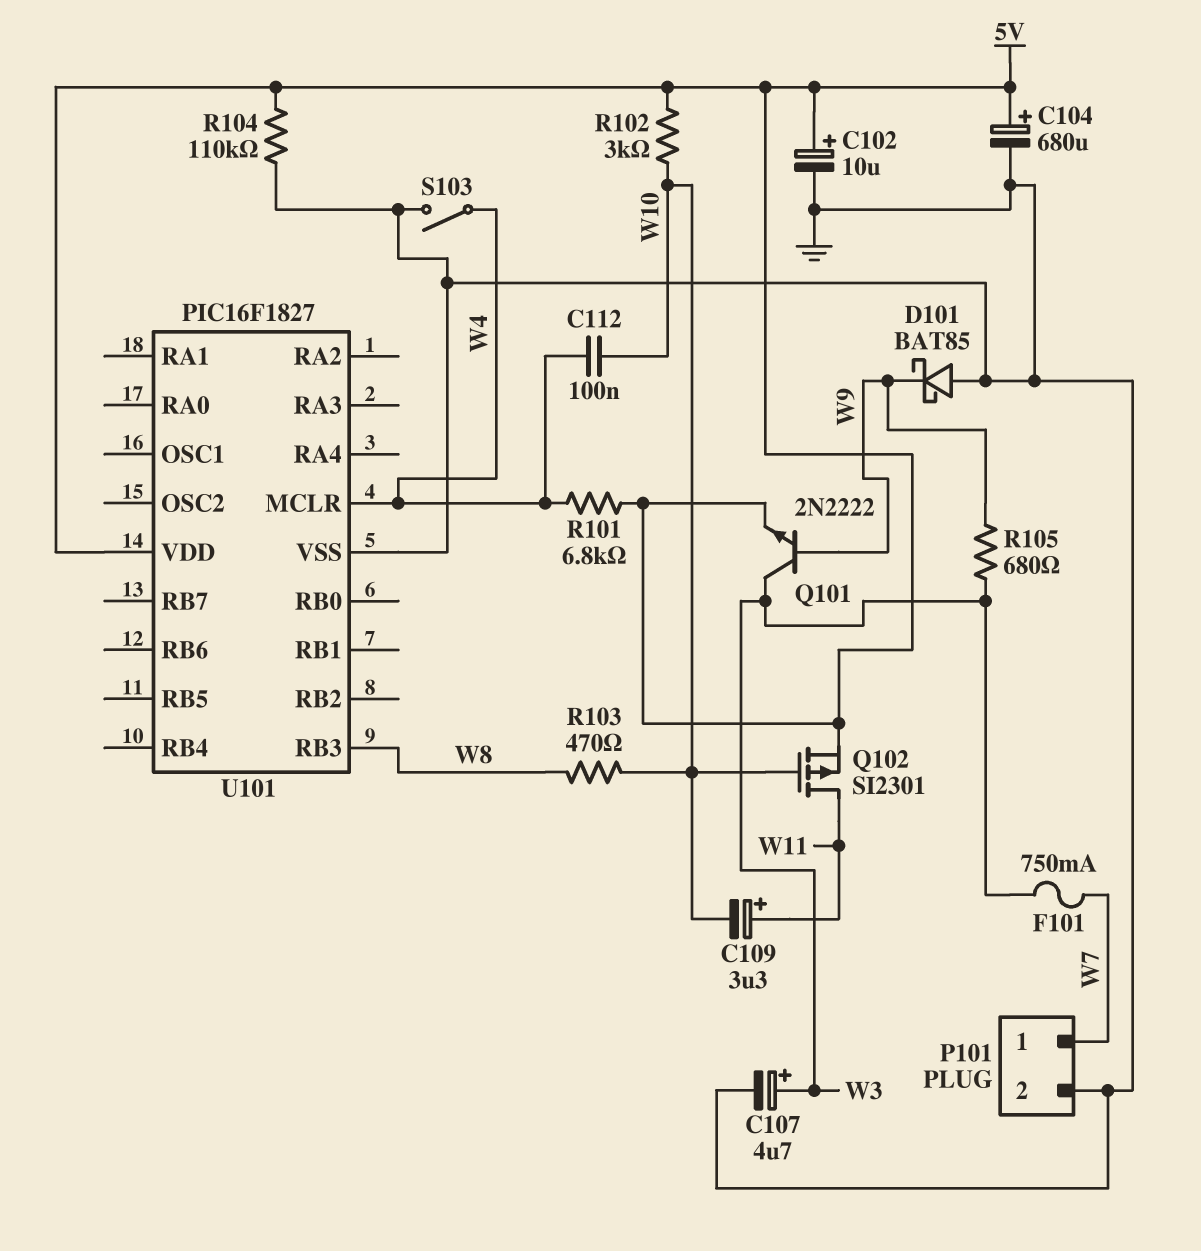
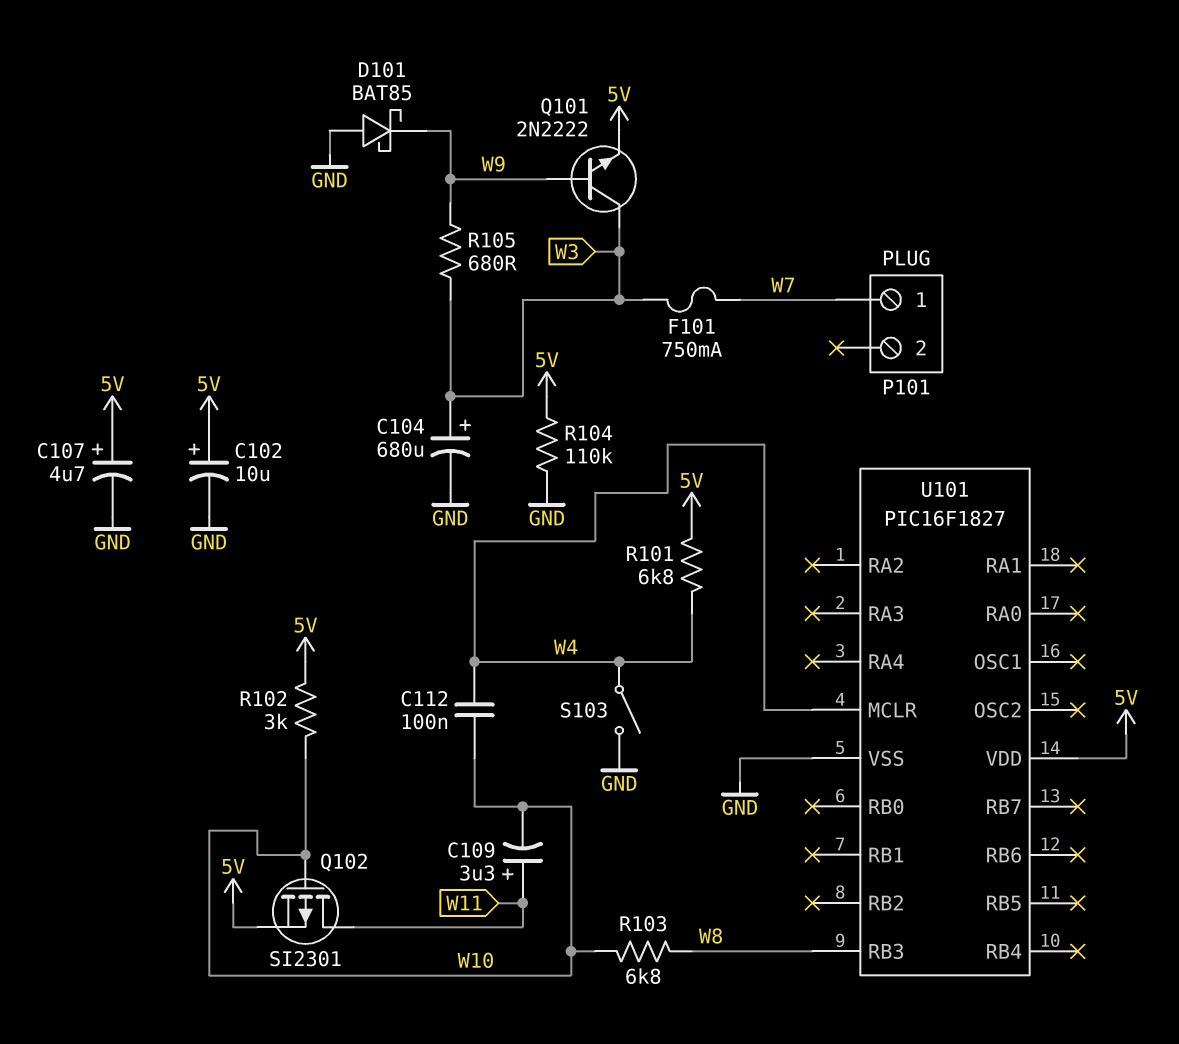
C104: 680uF (plus 5V, minus GND) -> 680uF (plus W3, minus GND)
C107: 4.7uF (plus W3, minus GND) -> 4.7uF (plus 5V, minus GND)
P101 pin 2: GND -> none
R103: 470 (W8, W10) -> 6.8k (W8, W10)

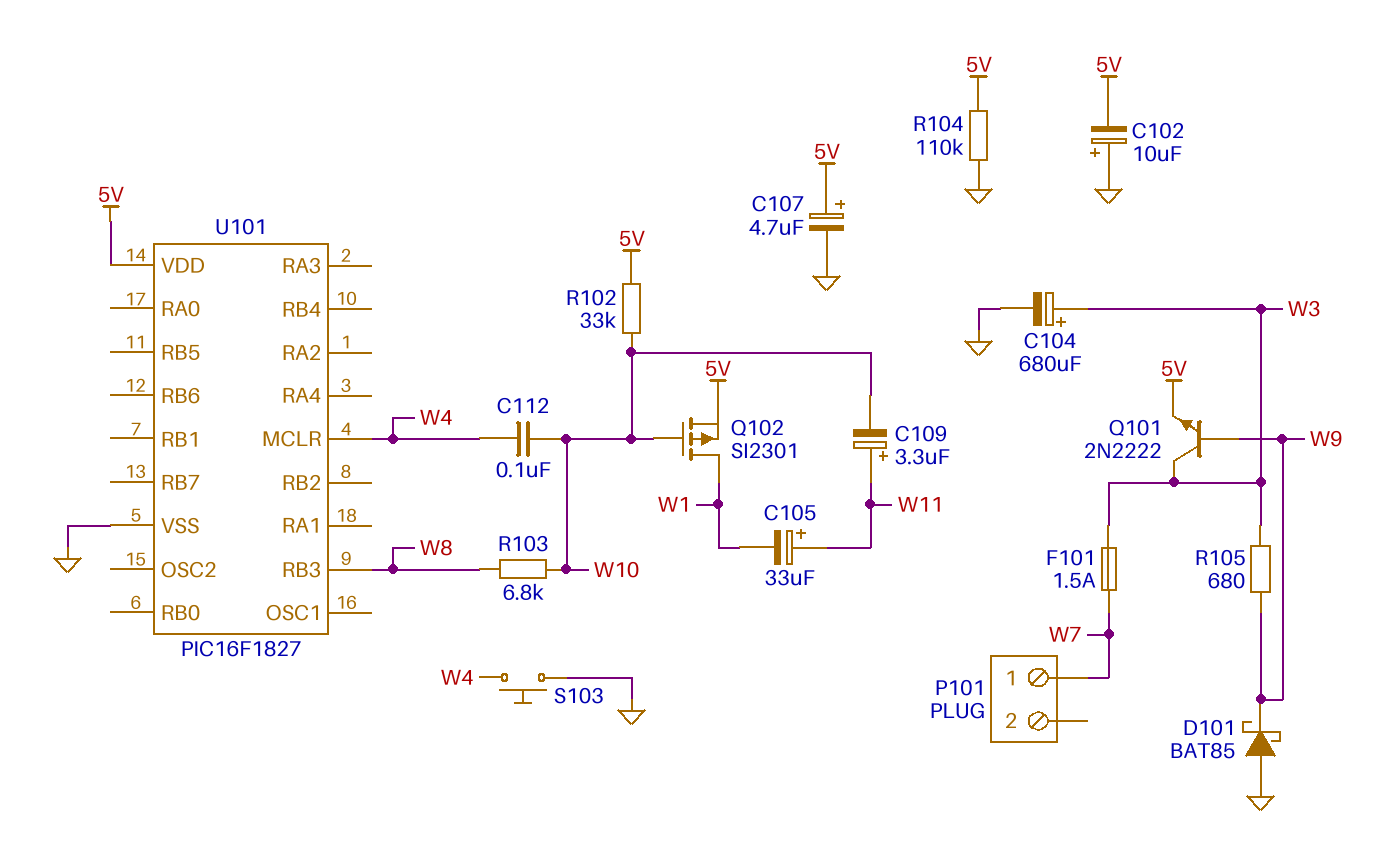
C102: 10uF (plus 5V, minus GND) -> 10uF (plus GND, minus 5V)
C105: none -> 33uF (plus W11, minus W1)
F101: 750mA (W3, W7) -> 1.5A (W3, W7)
Q102: PMOS SI2301 (G W10, D W11, S 5V) -> PMOS SI2301 (G W10, D W1, S 5V)
R101: 6.8k (5V, W4) -> none
R102: 3k (5V, W10) -> 33k (5V, W10)
S103: switch (GND, W4) -> button (GND, W4)

